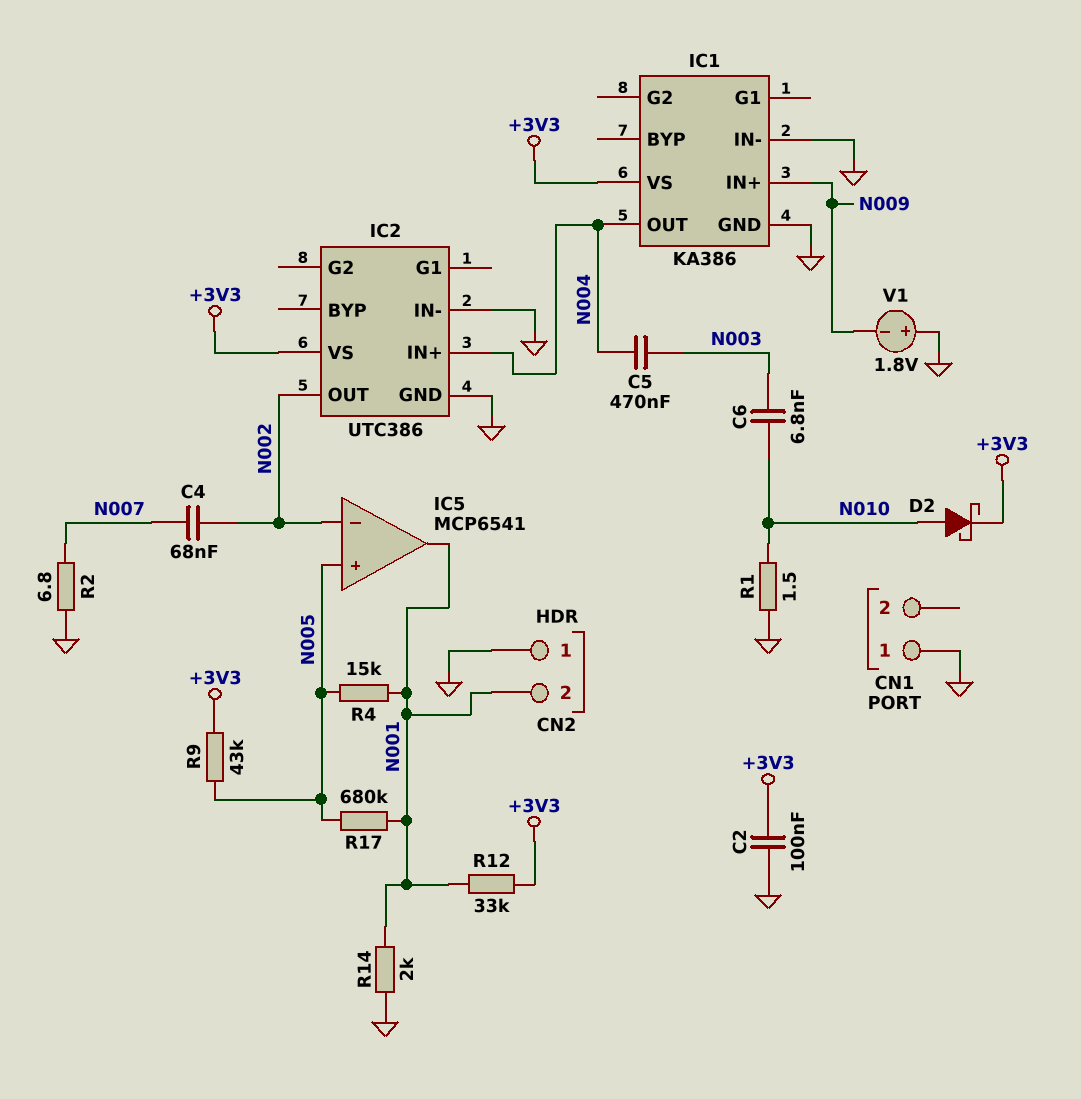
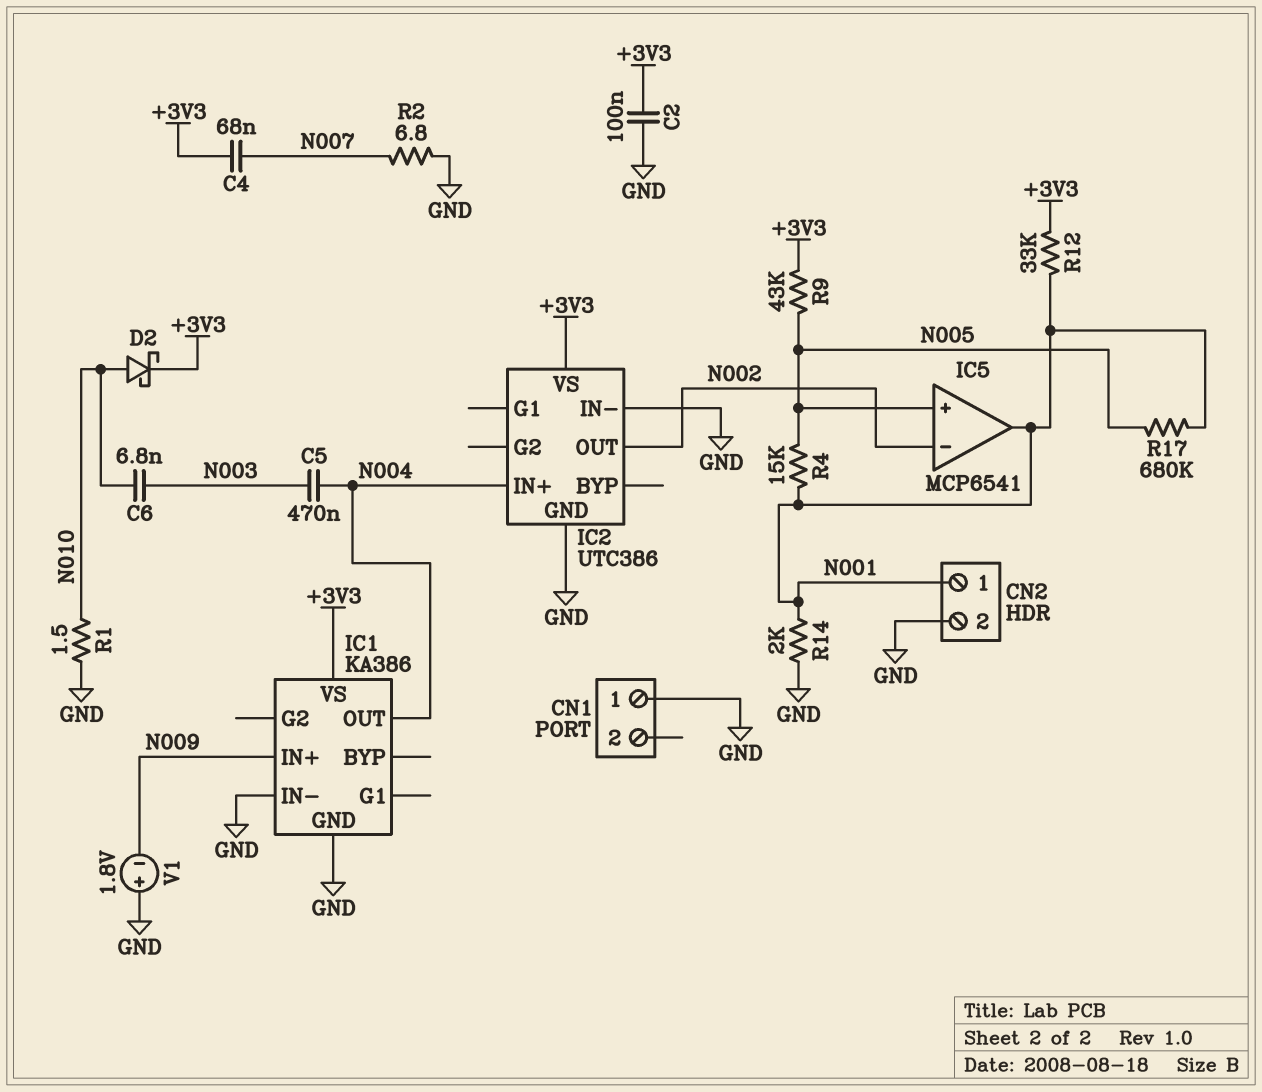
C4: 68nF (N002, N007) -> 68nF (+3V3, N007)
CN2 pin 1: GND -> N001
CN2 pin 2: N001 -> GND

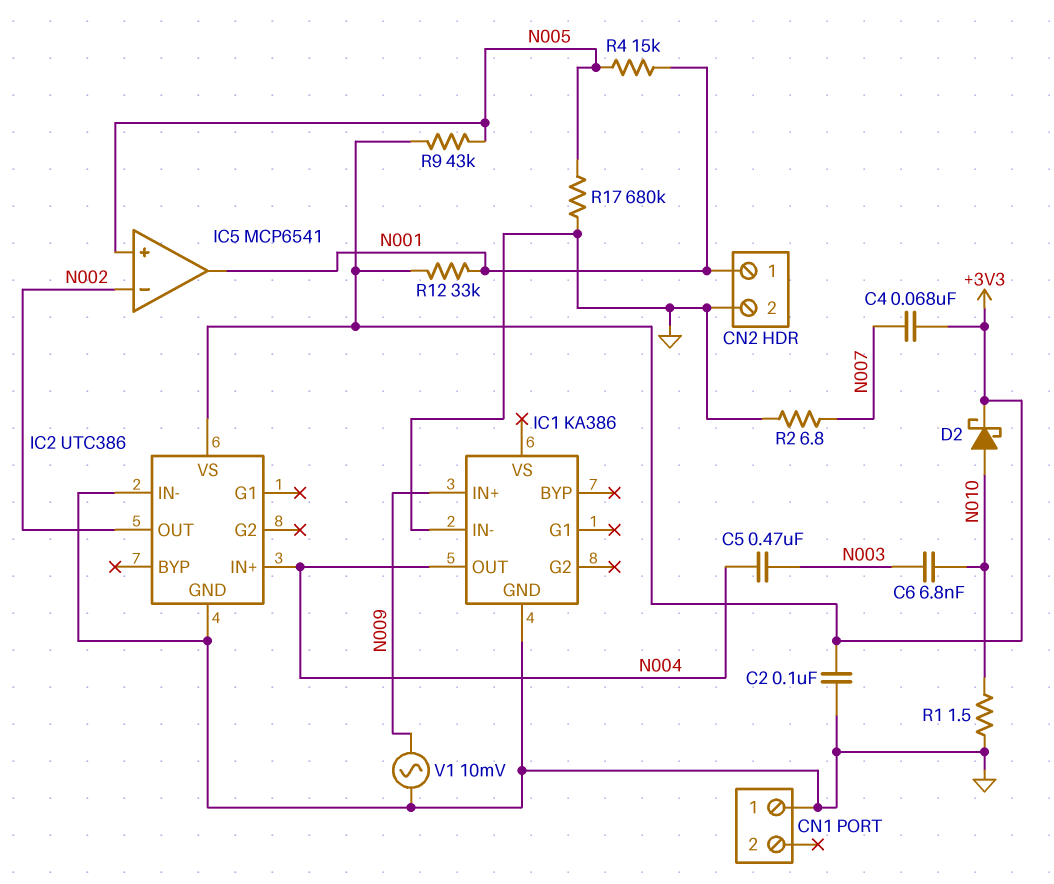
IC1 pin VS: +3V3 -> none
R14: 2k (GND, N001) -> none
R17: 680k (N001, N005) -> 680k (GND, N005)
V1: 1.8V (plus GND, minus N009) -> AC 10mV (GND, N009)

